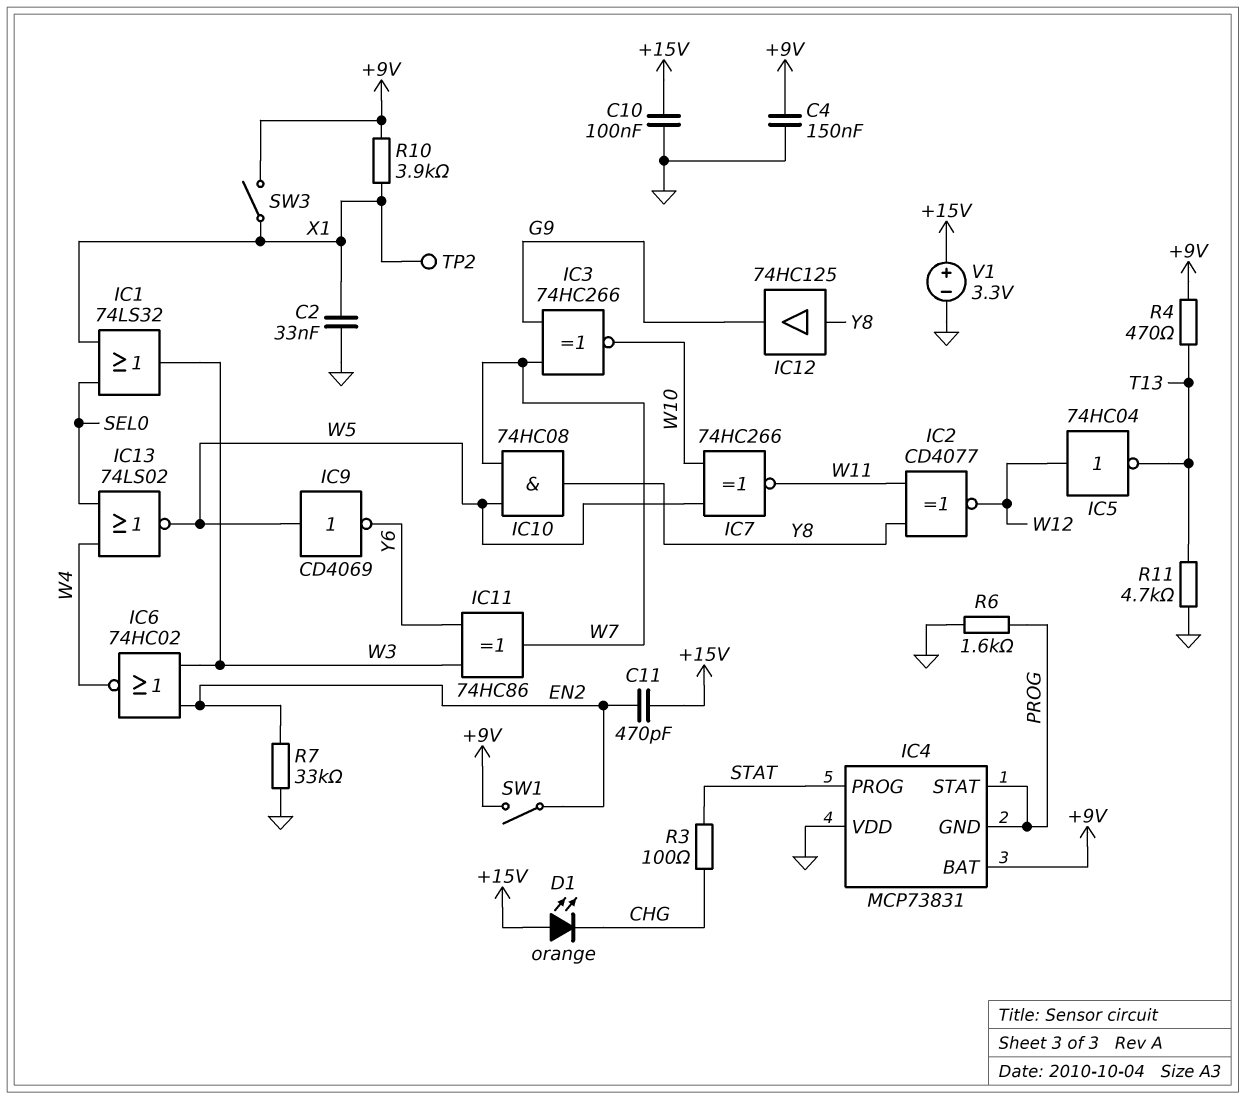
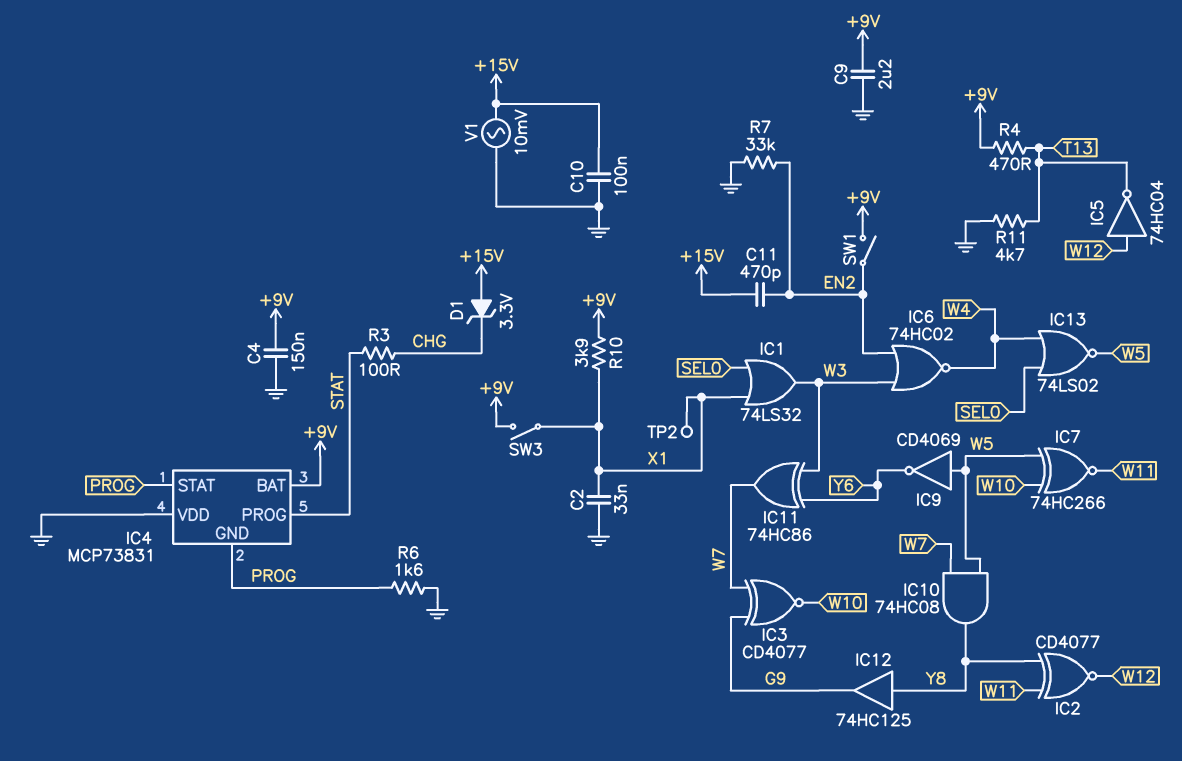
C9: none -> 2.2uF (+9V, GND)
D1: LED orange (A +15V, K CHG) -> zener 3.3V (A +15V, K CHG)
IC3: XNOR 74HC266 (in G9, in W7, out W10) -> XNOR CD4077 (in G9, in W7, out W10)
V1: 3.3V (plus +15V, minus GND) -> AC 10mV (+15V, GND)

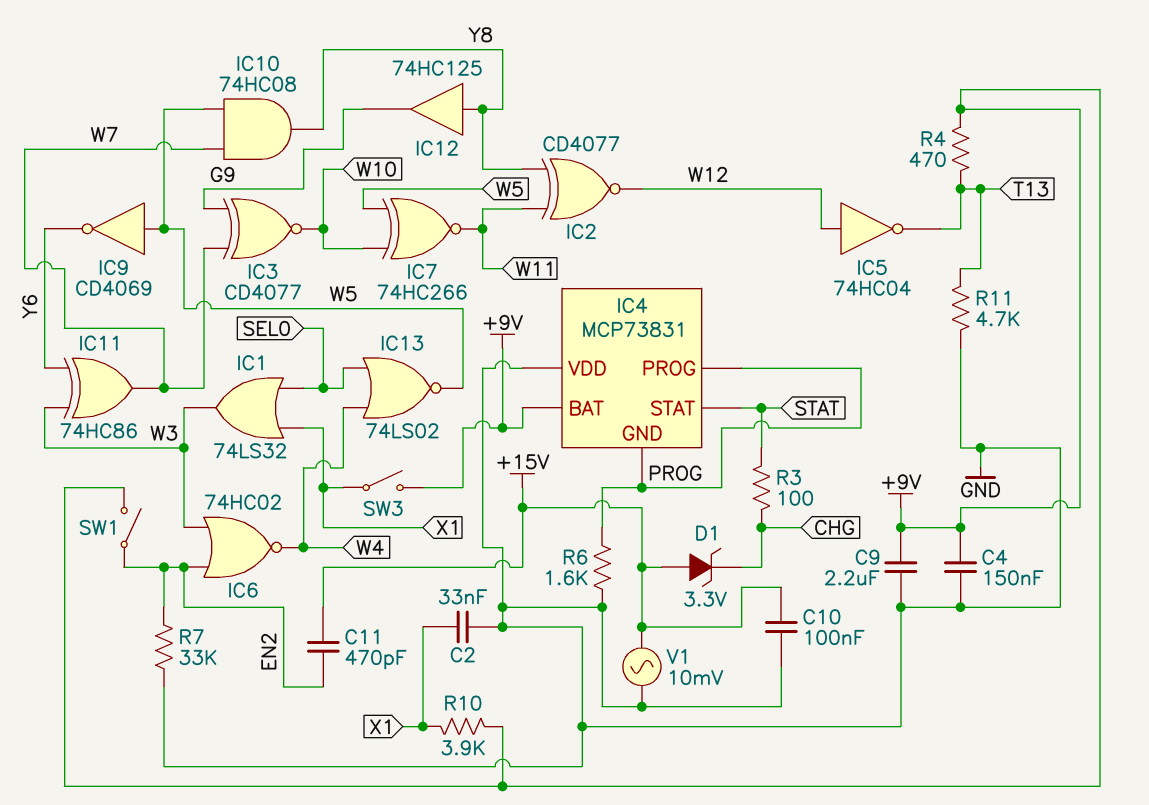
IC4 pin PROG: STAT -> PROG
IC4 pin STAT: PROG -> STAT
TP2: test point (X1) -> none

